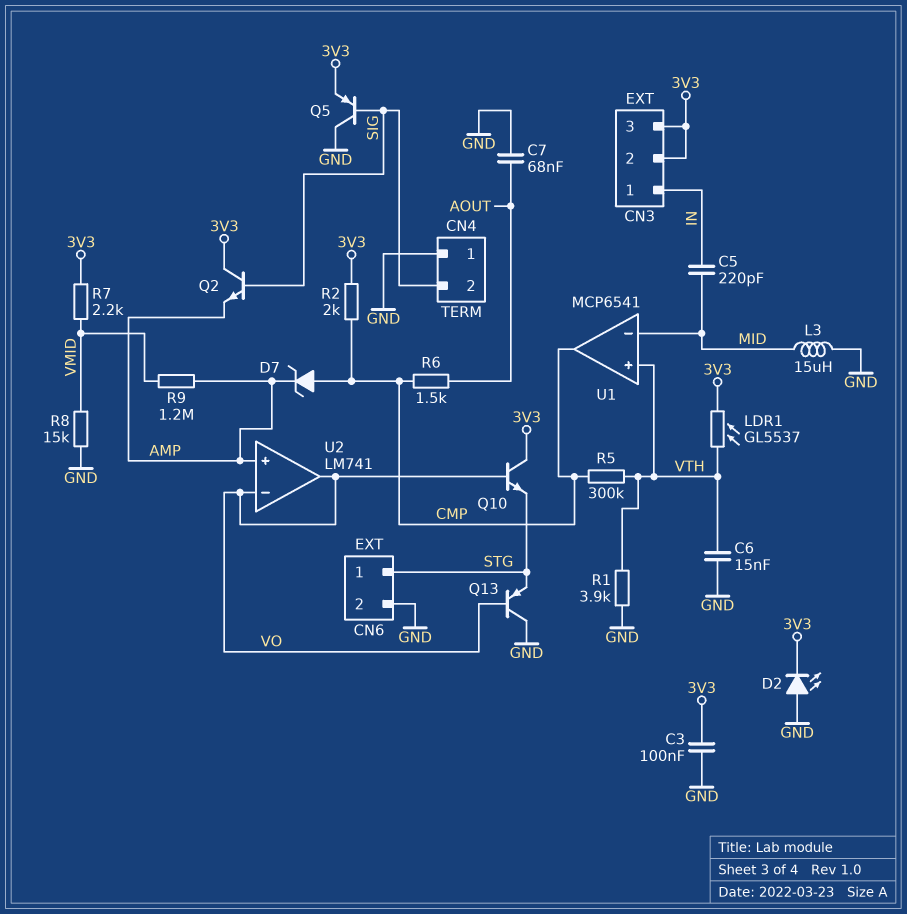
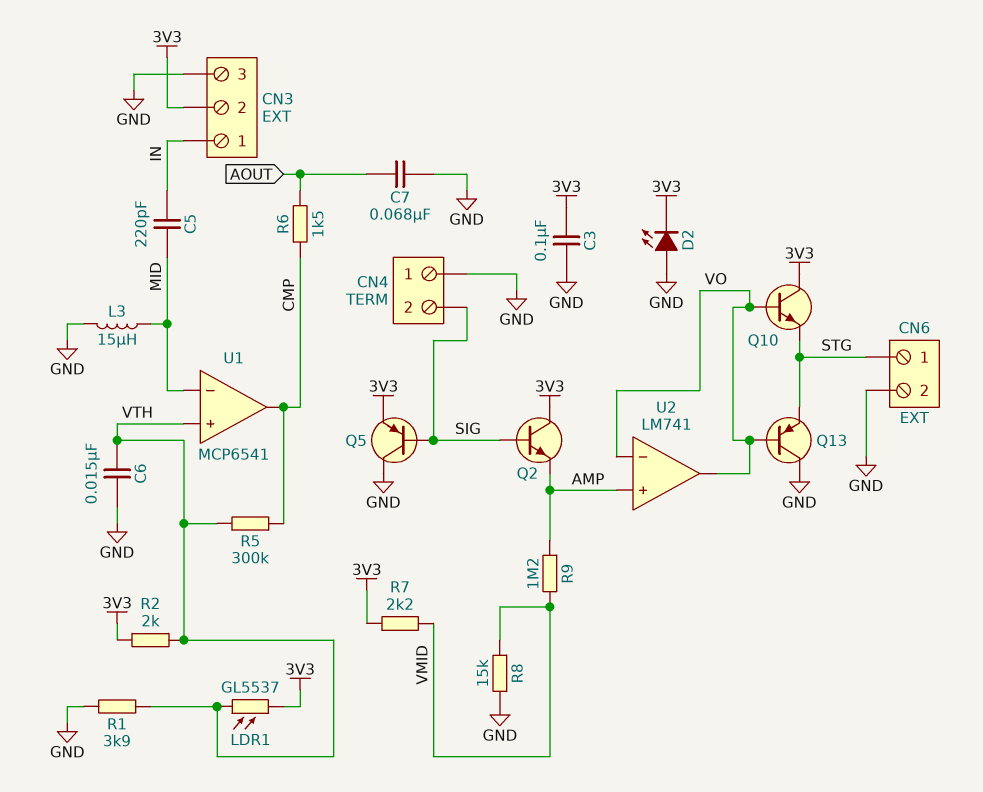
CN3 pin 3: 3V3 -> GND
D7: zener (A CMP, K AMP) -> none
R2: 2k (3V3, CMP) -> 2k (3V3, VTH)

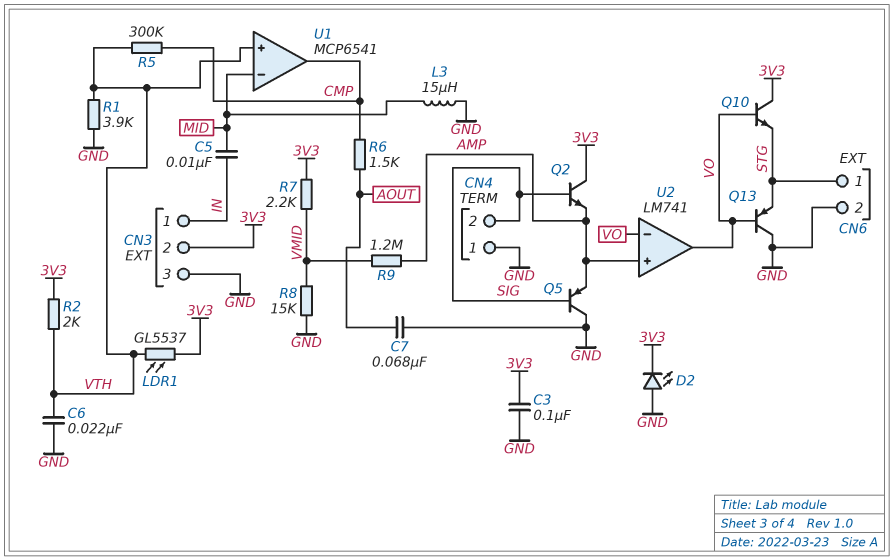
C5: 220pF (IN, MID) -> 10nF (IN, MID)
C6: 15nF (GND, VTH) -> 22nF (GND, VTH)
Q5: PNP (B SIG, C GND, E 3V3) -> PNP (B SIG, C GND, E AMP)

